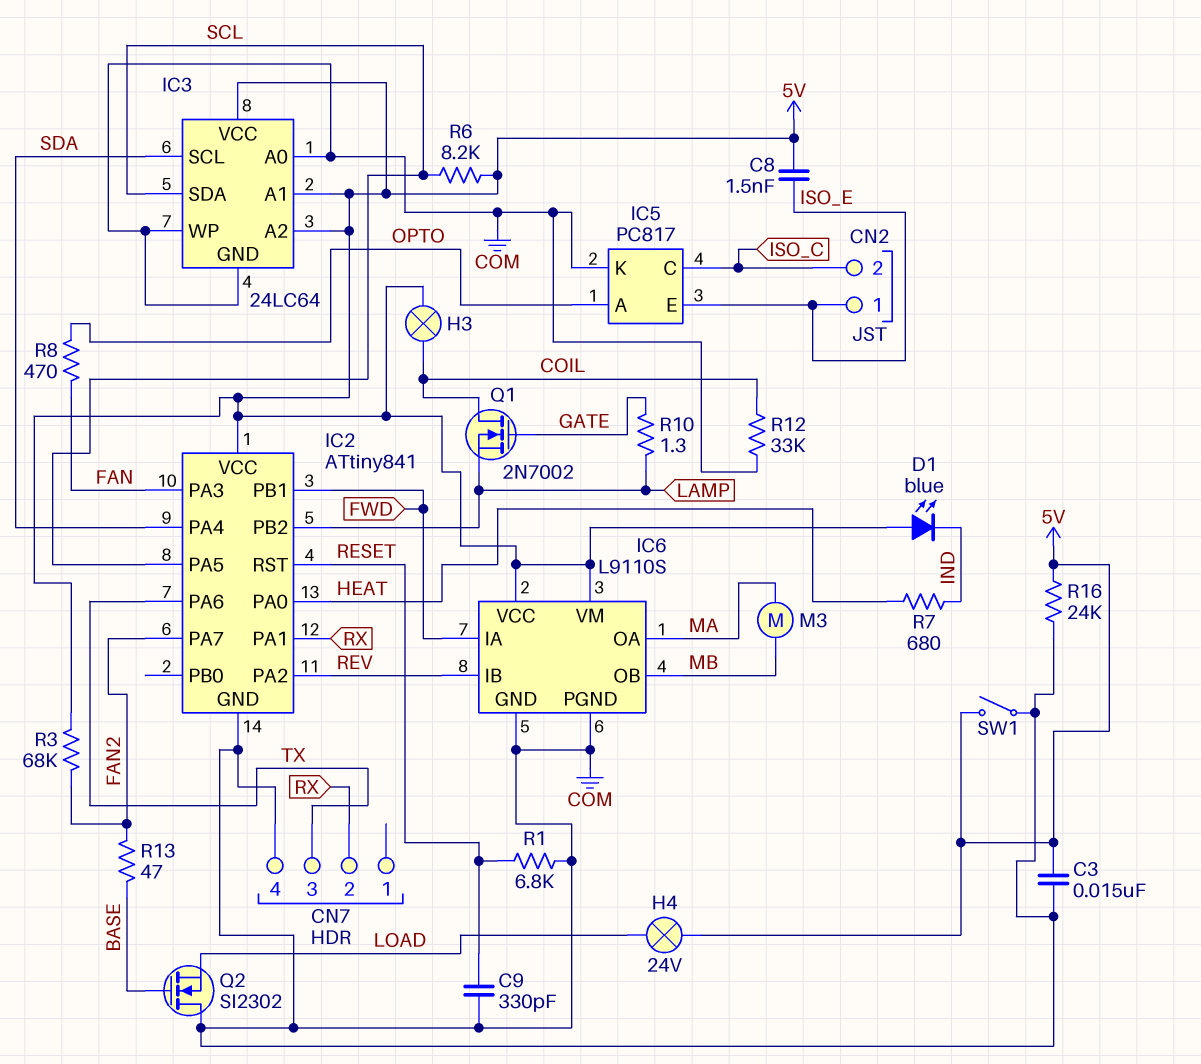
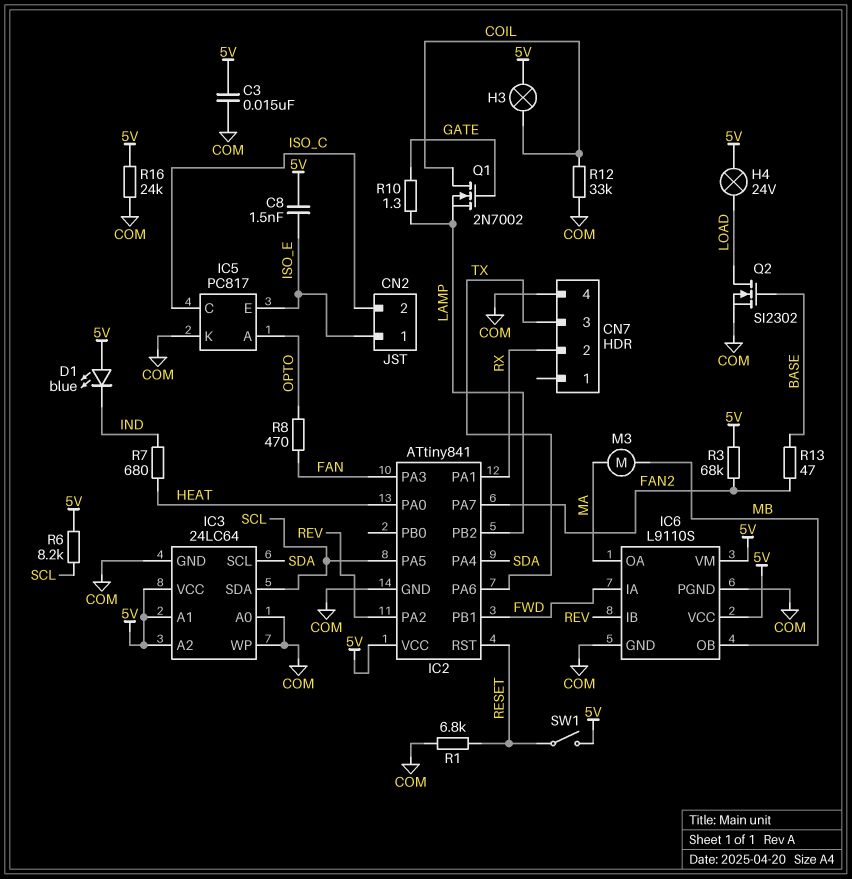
C9: 330pF (COM, RESET) -> none
Q2: NMOS SI2302 (G BASE, D COM, S LOAD) -> NMOS SI2302 (G BASE, D LOAD, S COM)
SW1: switch (5V, COM) -> switch (5V, RESET)

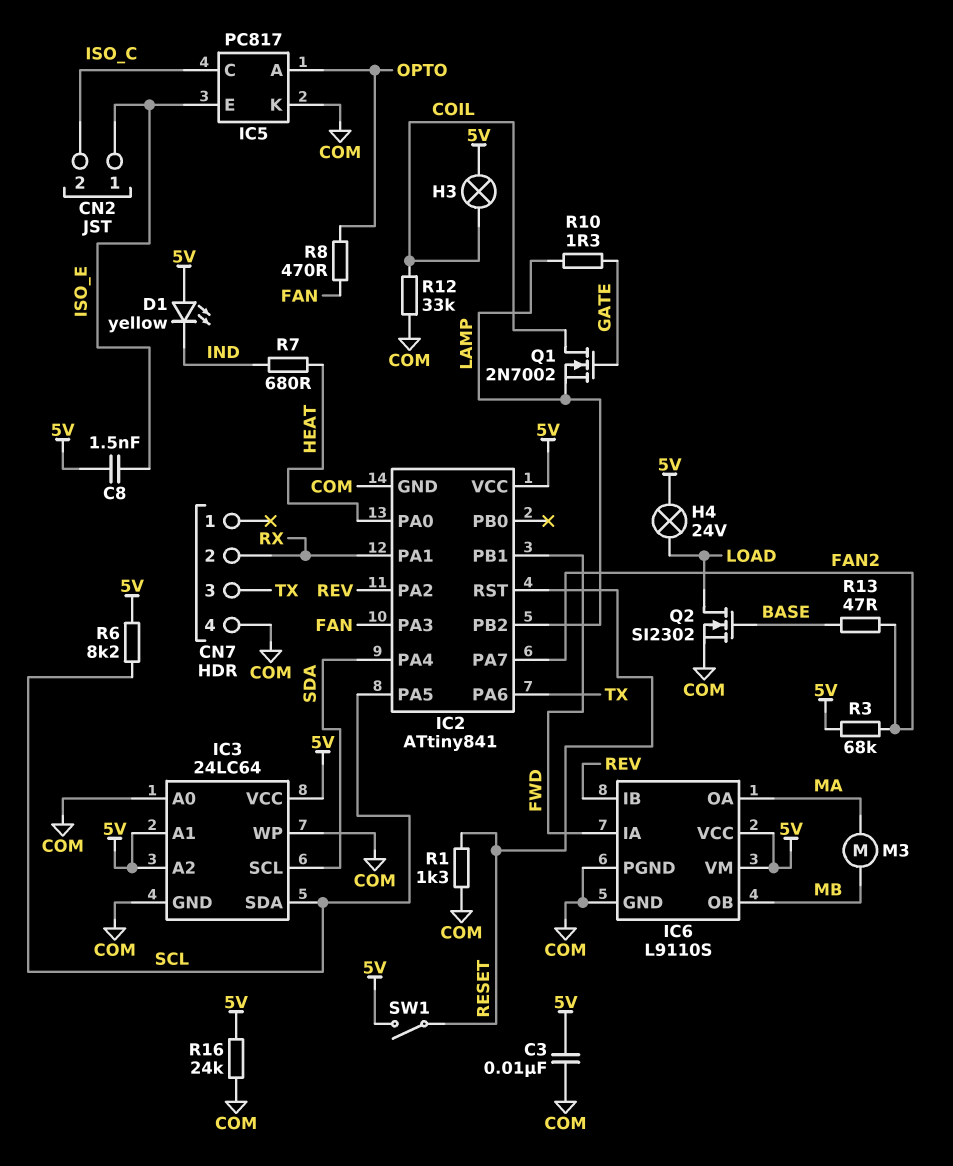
C3: 15nF (5V, COM) -> 10nF (5V, COM)
D1: LED blue (A 5V, K IND) -> LED yellow (A 5V, K IND)
R1: 6.8k (COM, RESET) -> 1.3k (COM, RESET)

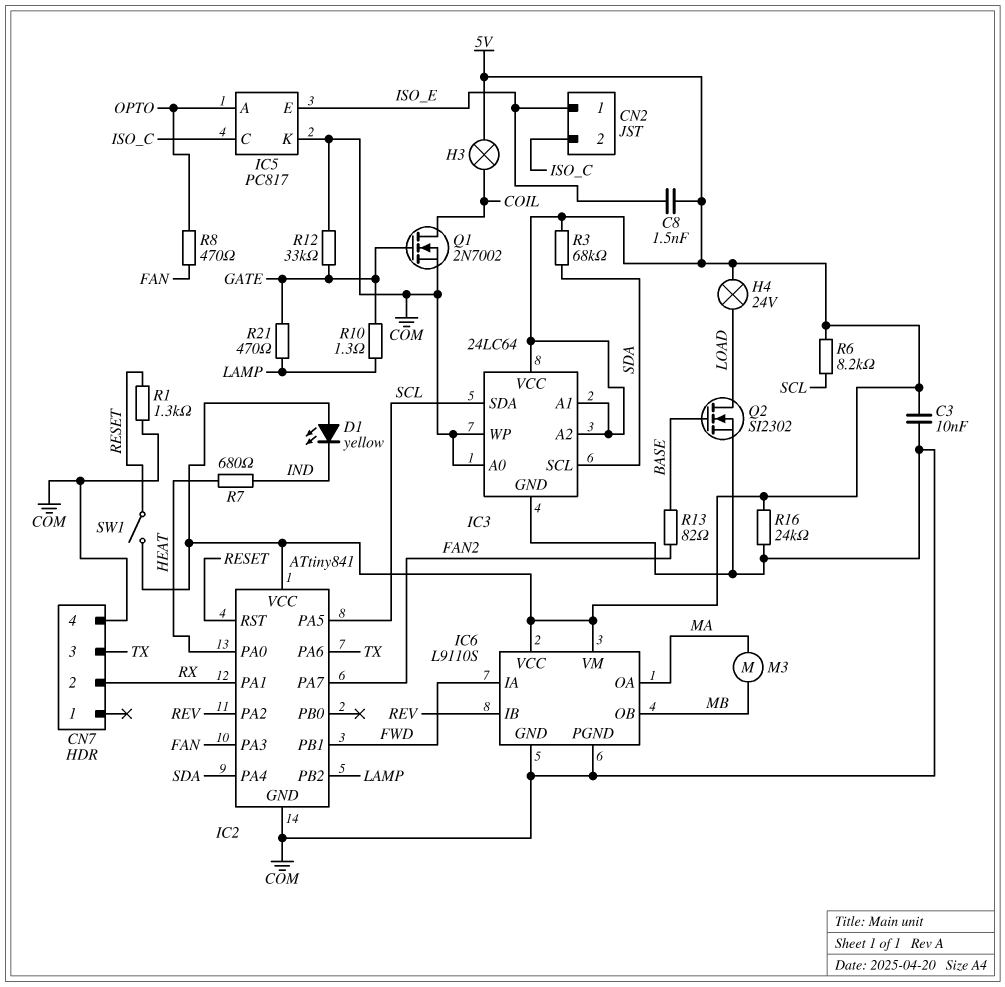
Q1: NMOS 2N7002 (G GATE, D COIL, S LAMP) -> NMOS 2N7002 (G GATE, D COIL, S COM)
R3: 68k (5V, FAN2) -> 68k (5V, SDA)
R12: 33k (COIL, COM) -> 33k (COM, GATE)
R13: 47 (BASE, FAN2) -> 82 (BASE, FAN2)
R21: none -> 470 (GATE, LAMP)

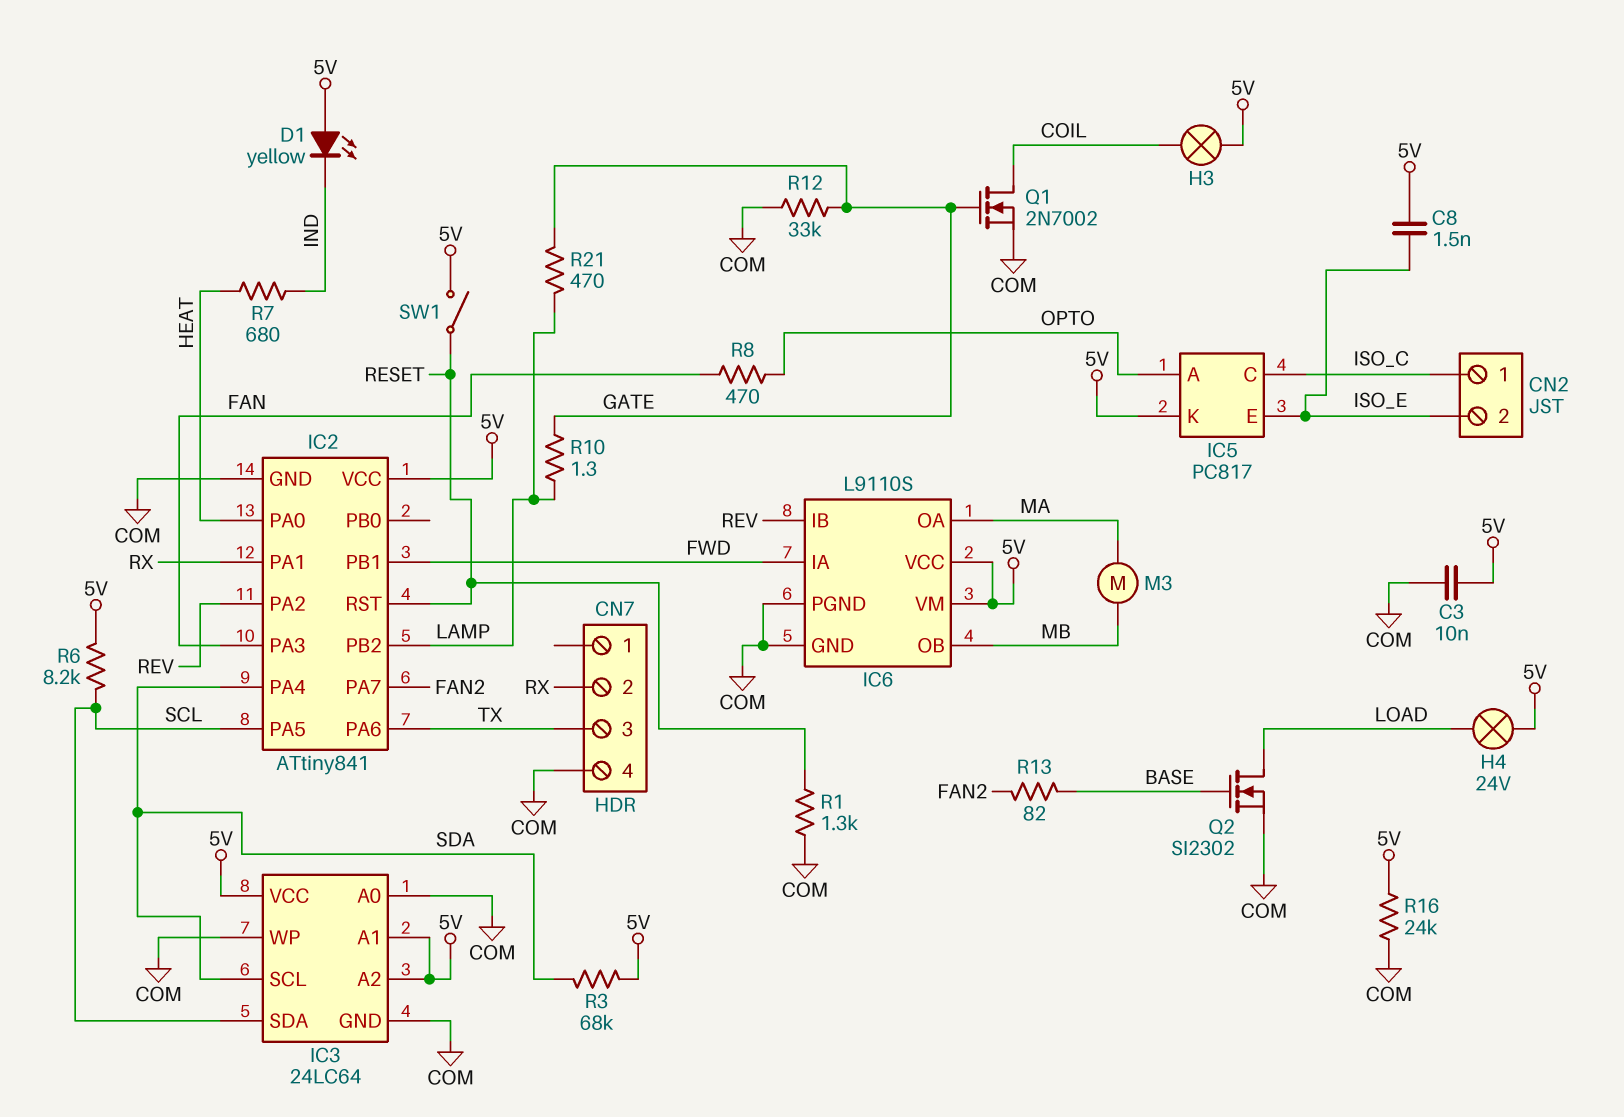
CN2 pin 1: ISO_E -> ISO_C
CN2 pin 2: ISO_C -> ISO_E
IC5 pin K: COM -> 5V

